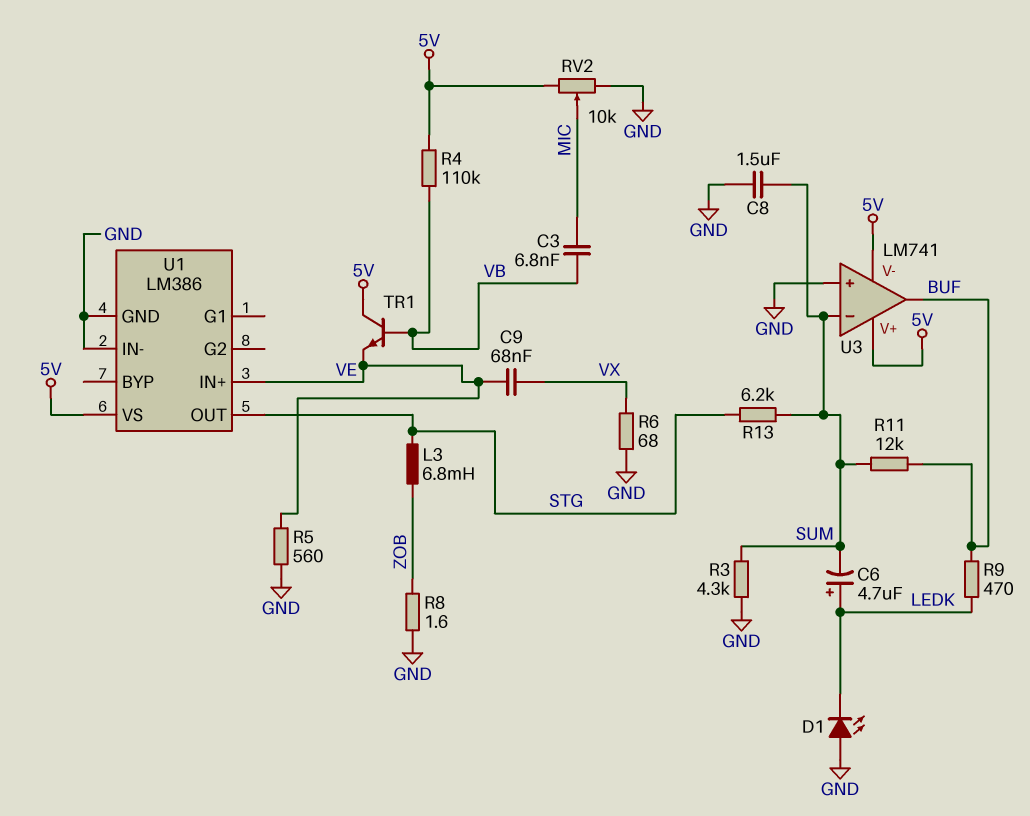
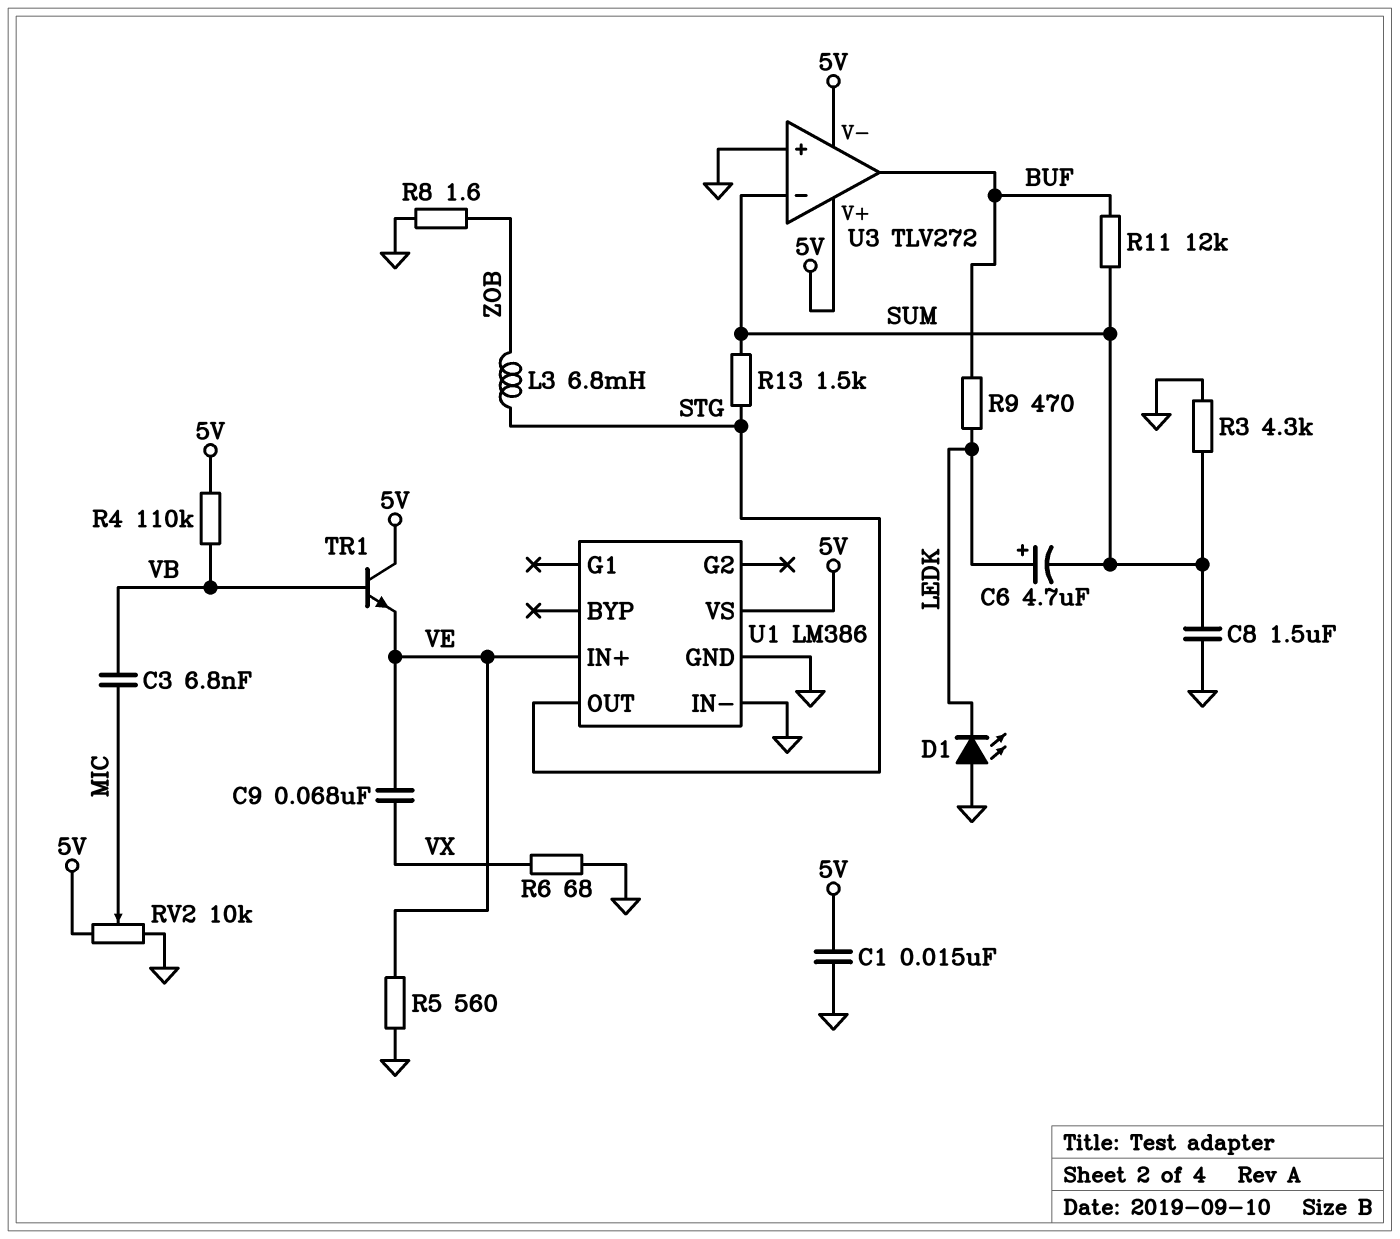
C1: none -> 15nF (5V, GND)
R13: 6.2k (STG, SUM) -> 1.5k (STG, SUM)
U3: LM741 -> TLV272

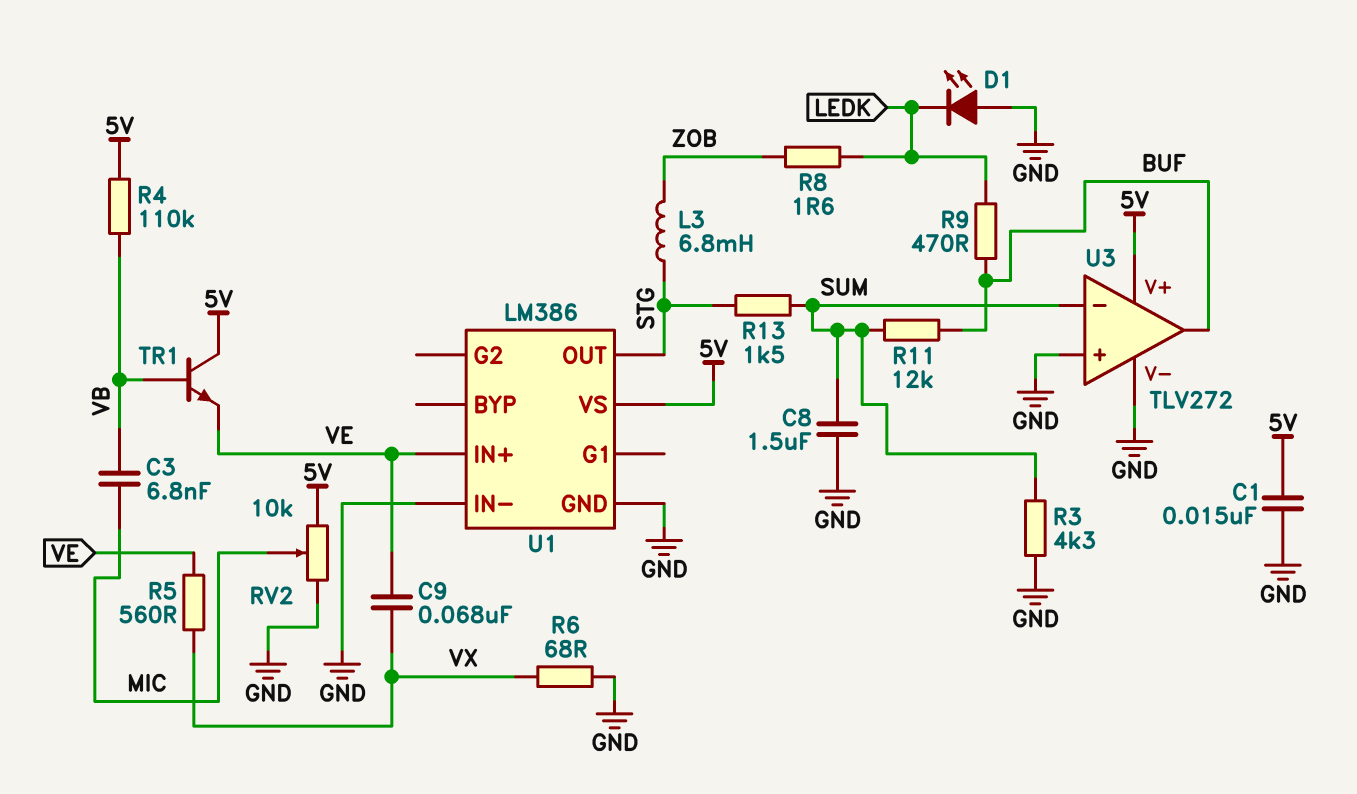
C6: 4.7uF (plus LEDK, minus SUM) -> none
R5: 560 (GND, VE) -> 560 (VE, VX)
R8: 1.6 (GND, ZOB) -> 1.6 (LEDK, ZOB)
U3 pin V-: 5V -> GND

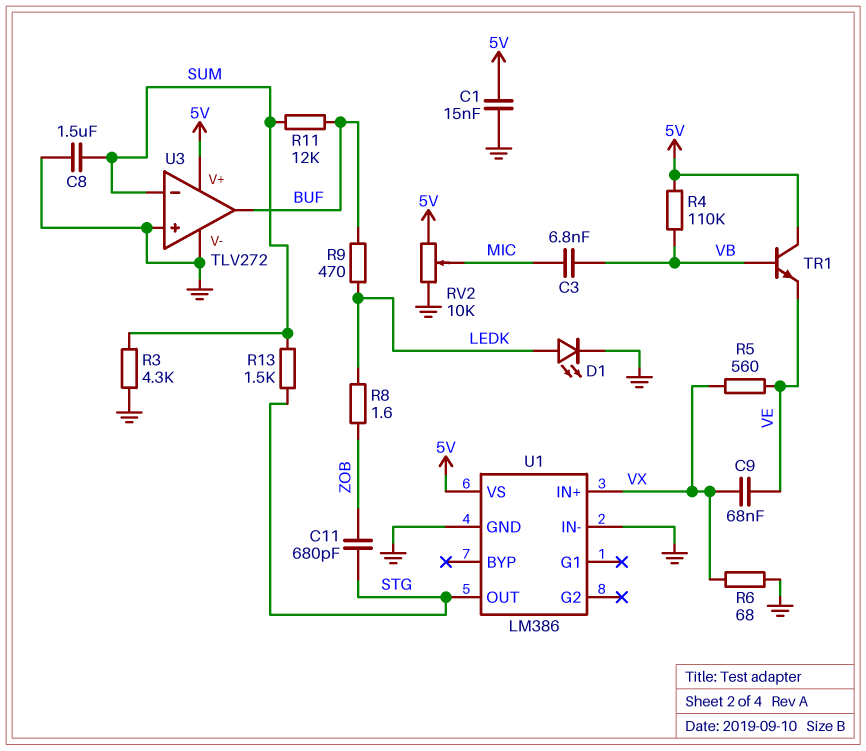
C11: none -> 680pF (STG, ZOB)
D1: LED (A GND, K LEDK) -> LED (A LEDK, K GND)
L3: 6.8mH (STG, ZOB) -> none
U1 pin IN+: VE -> VX

